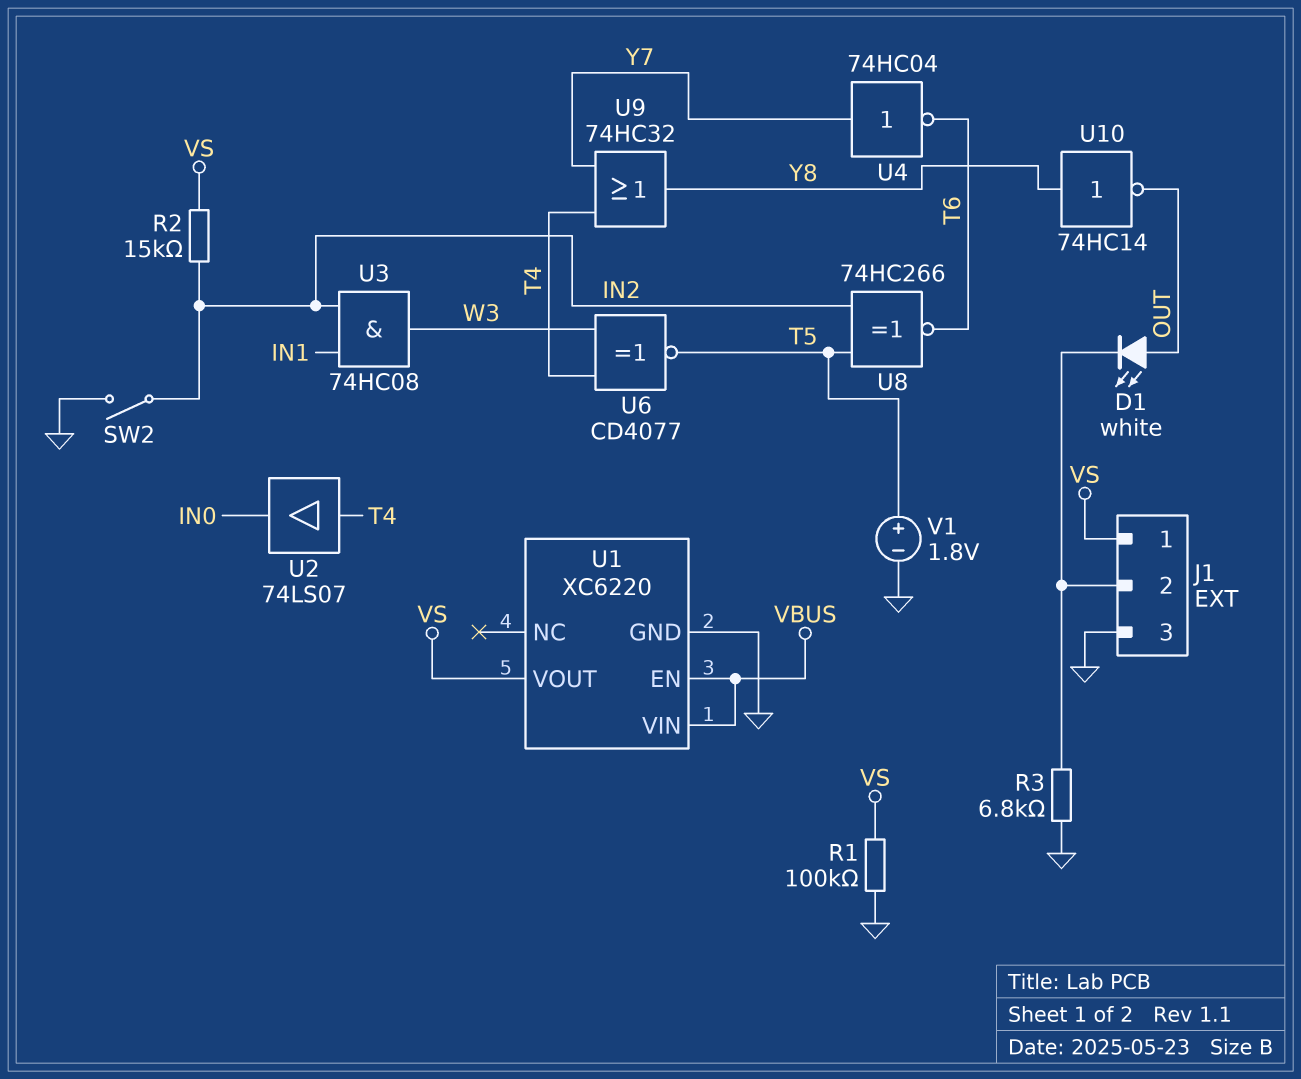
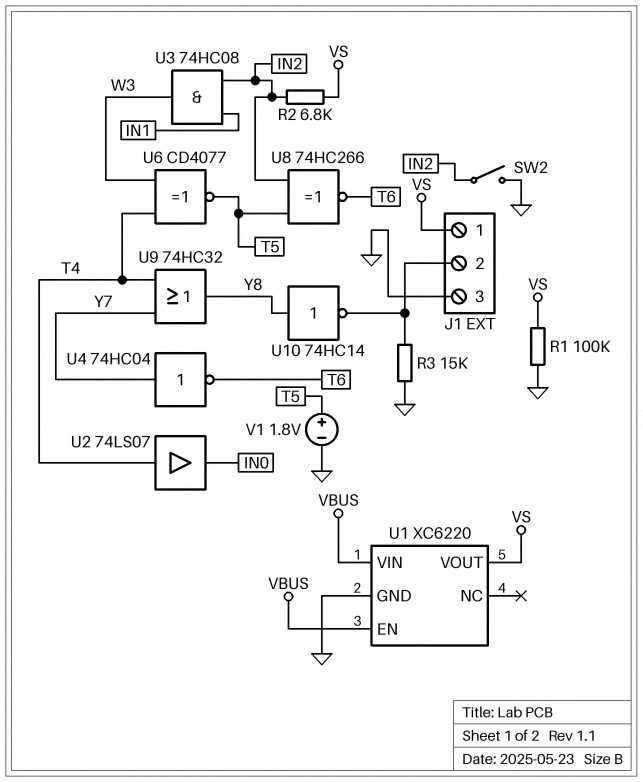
D1: LED white (A OUT, K J1/2) -> none
R2: 15k (IN2, VS) -> 6.8k (IN2, VS)
R3: 6.8k (GND, J1/2) -> 15k (GND, J1/2)
U10: NOT 74HC14 (in Y8, out OUT) -> NOT 74HC14 (in Y8, out J1/2)

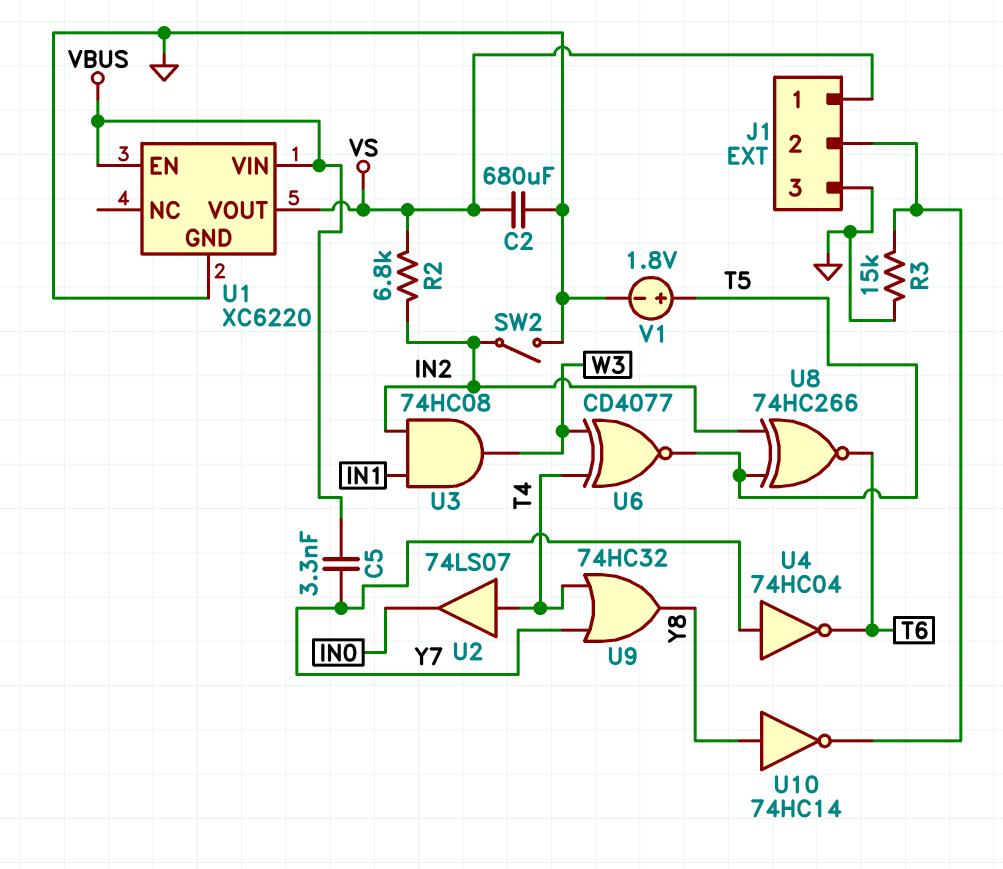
C2: none -> 680uF (GND, VS)
C5: none -> 3.3nF (VBUS, Y7)
R1: 100k (GND, VS) -> none

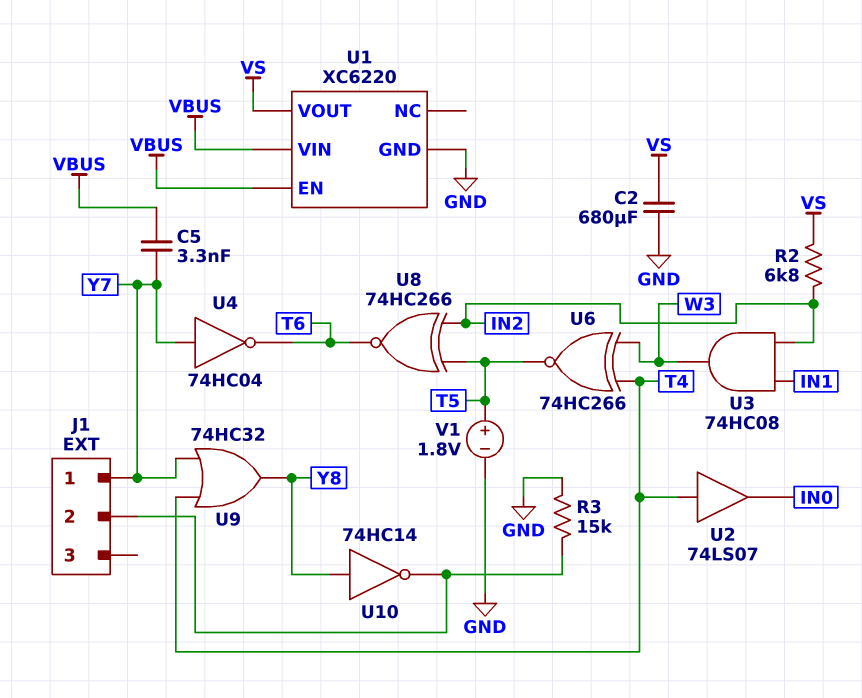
J1 pin 1: VS -> Y7
J1 pin 3: GND -> none
SW2: switch (GND, IN2) -> none
U6: XNOR CD4077 (in T4, in W3, out T5) -> XNOR 74HC266 (in T4, in W3, out T5)

